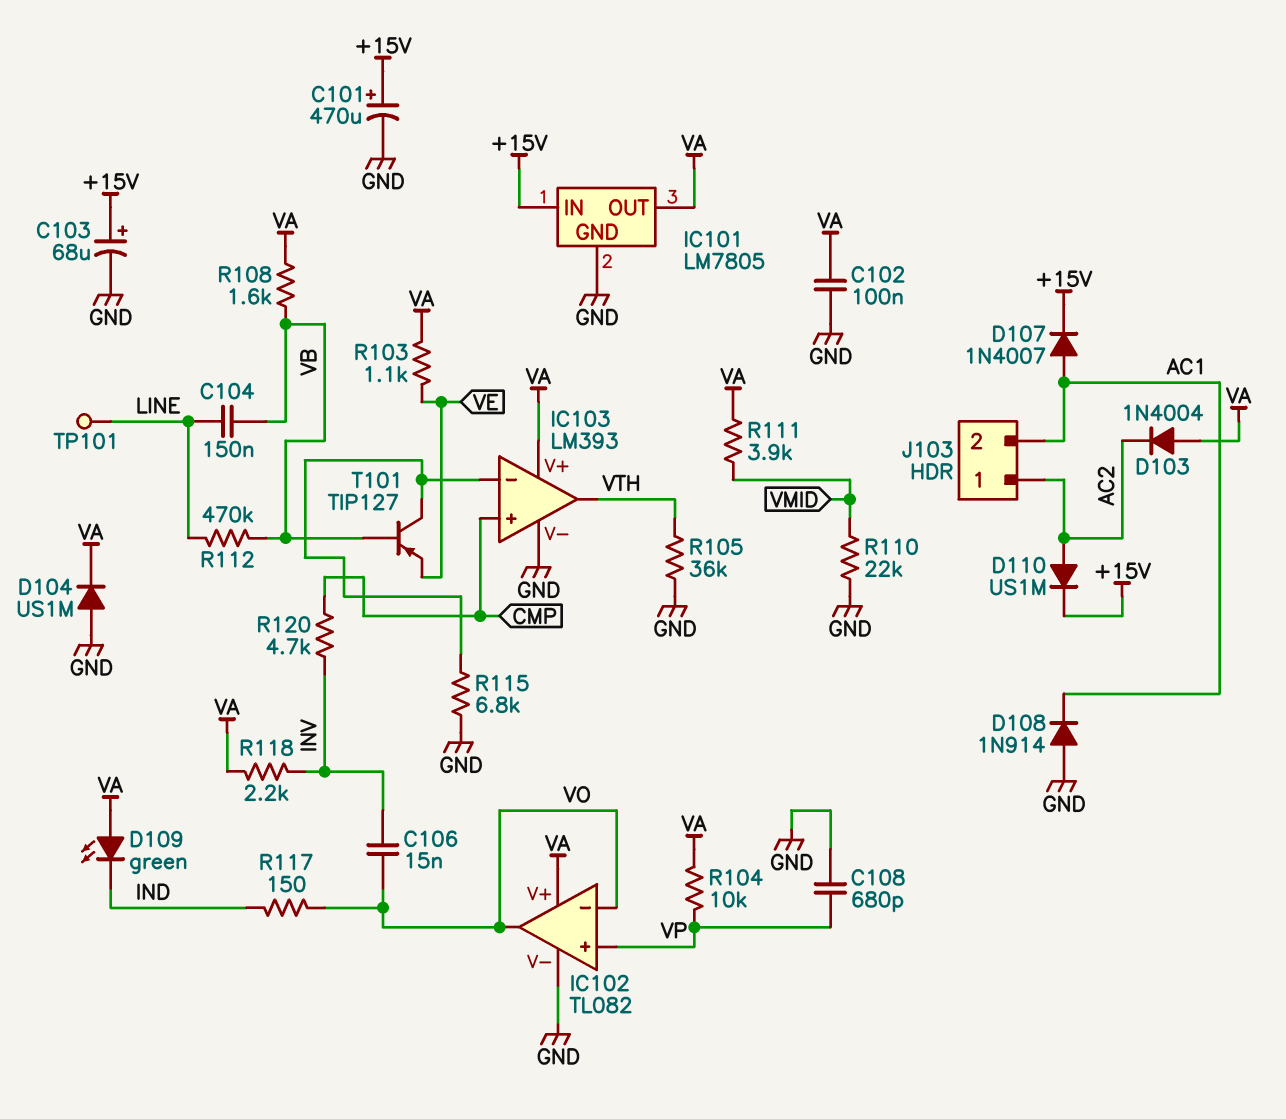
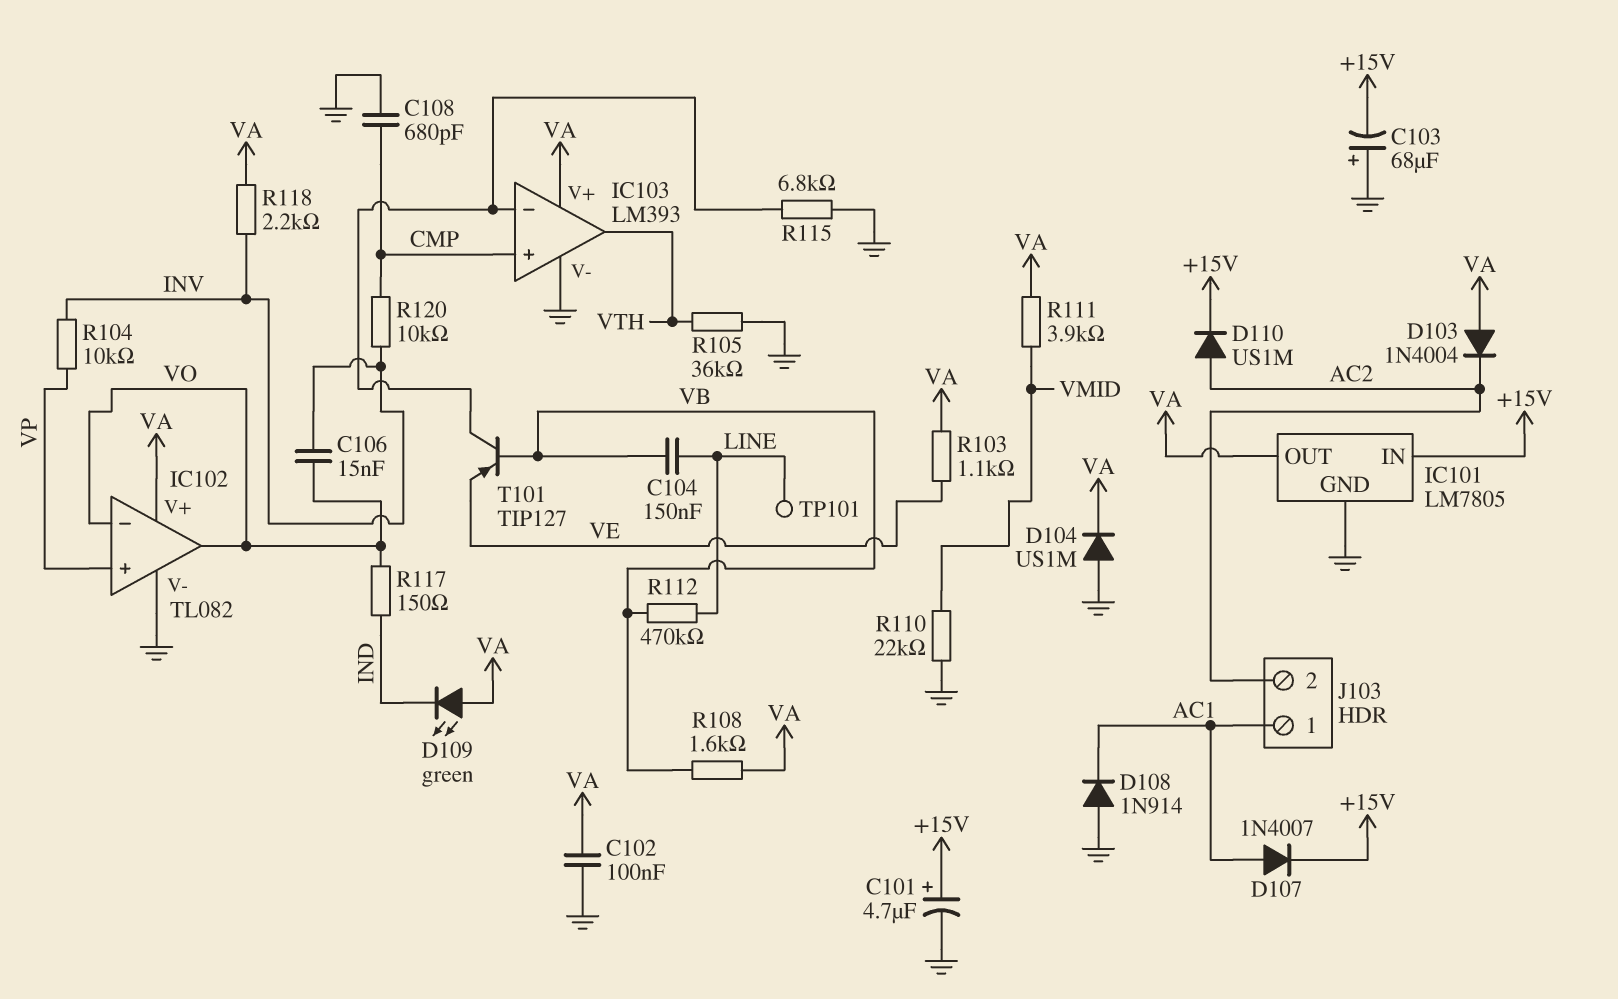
C101: 470uF (plus +15V, minus GND) -> 4.7uF (plus +15V, minus GND)
C103: 68uF (plus +15V, minus GND) -> 68uF (plus GND, minus +15V)
C108: 680pF (GND, VP) -> 680pF (CMP, GND)
J103 pin 1: AC2 -> AC1
J103 pin 2: AC1 -> AC2
R104: 10k (VA, VP) -> 10k (INV, VP)
R120: 4.7k (CMP, INV) -> 10k (CMP, INV)

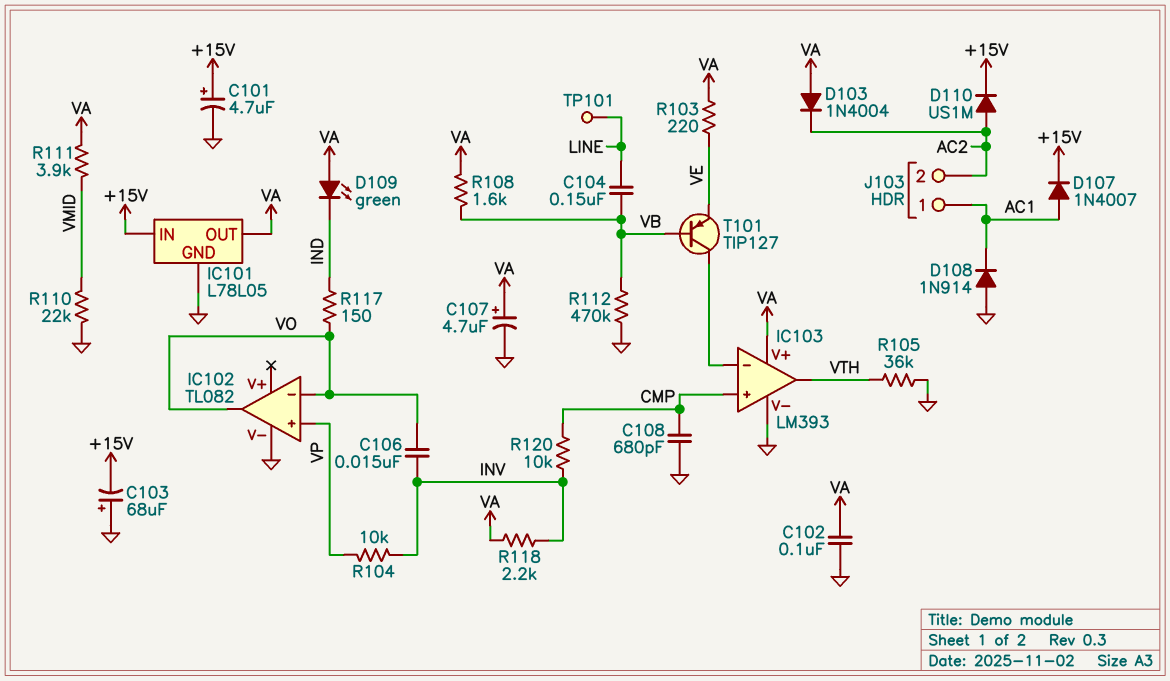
C107: none -> 4.7uF (plus VA, minus GND)
D104: diode US1M (A GND, K VA) -> none
IC101: LM7805 -> L78L05
IC102 pin V+: VA -> none
R103: 1.1k (VA, VE) -> 220 (VA, VE)
R112: 470k (LINE, VB) -> 470k (GND, VB)
R115: 6.8k (GND, IC103/in-) -> none

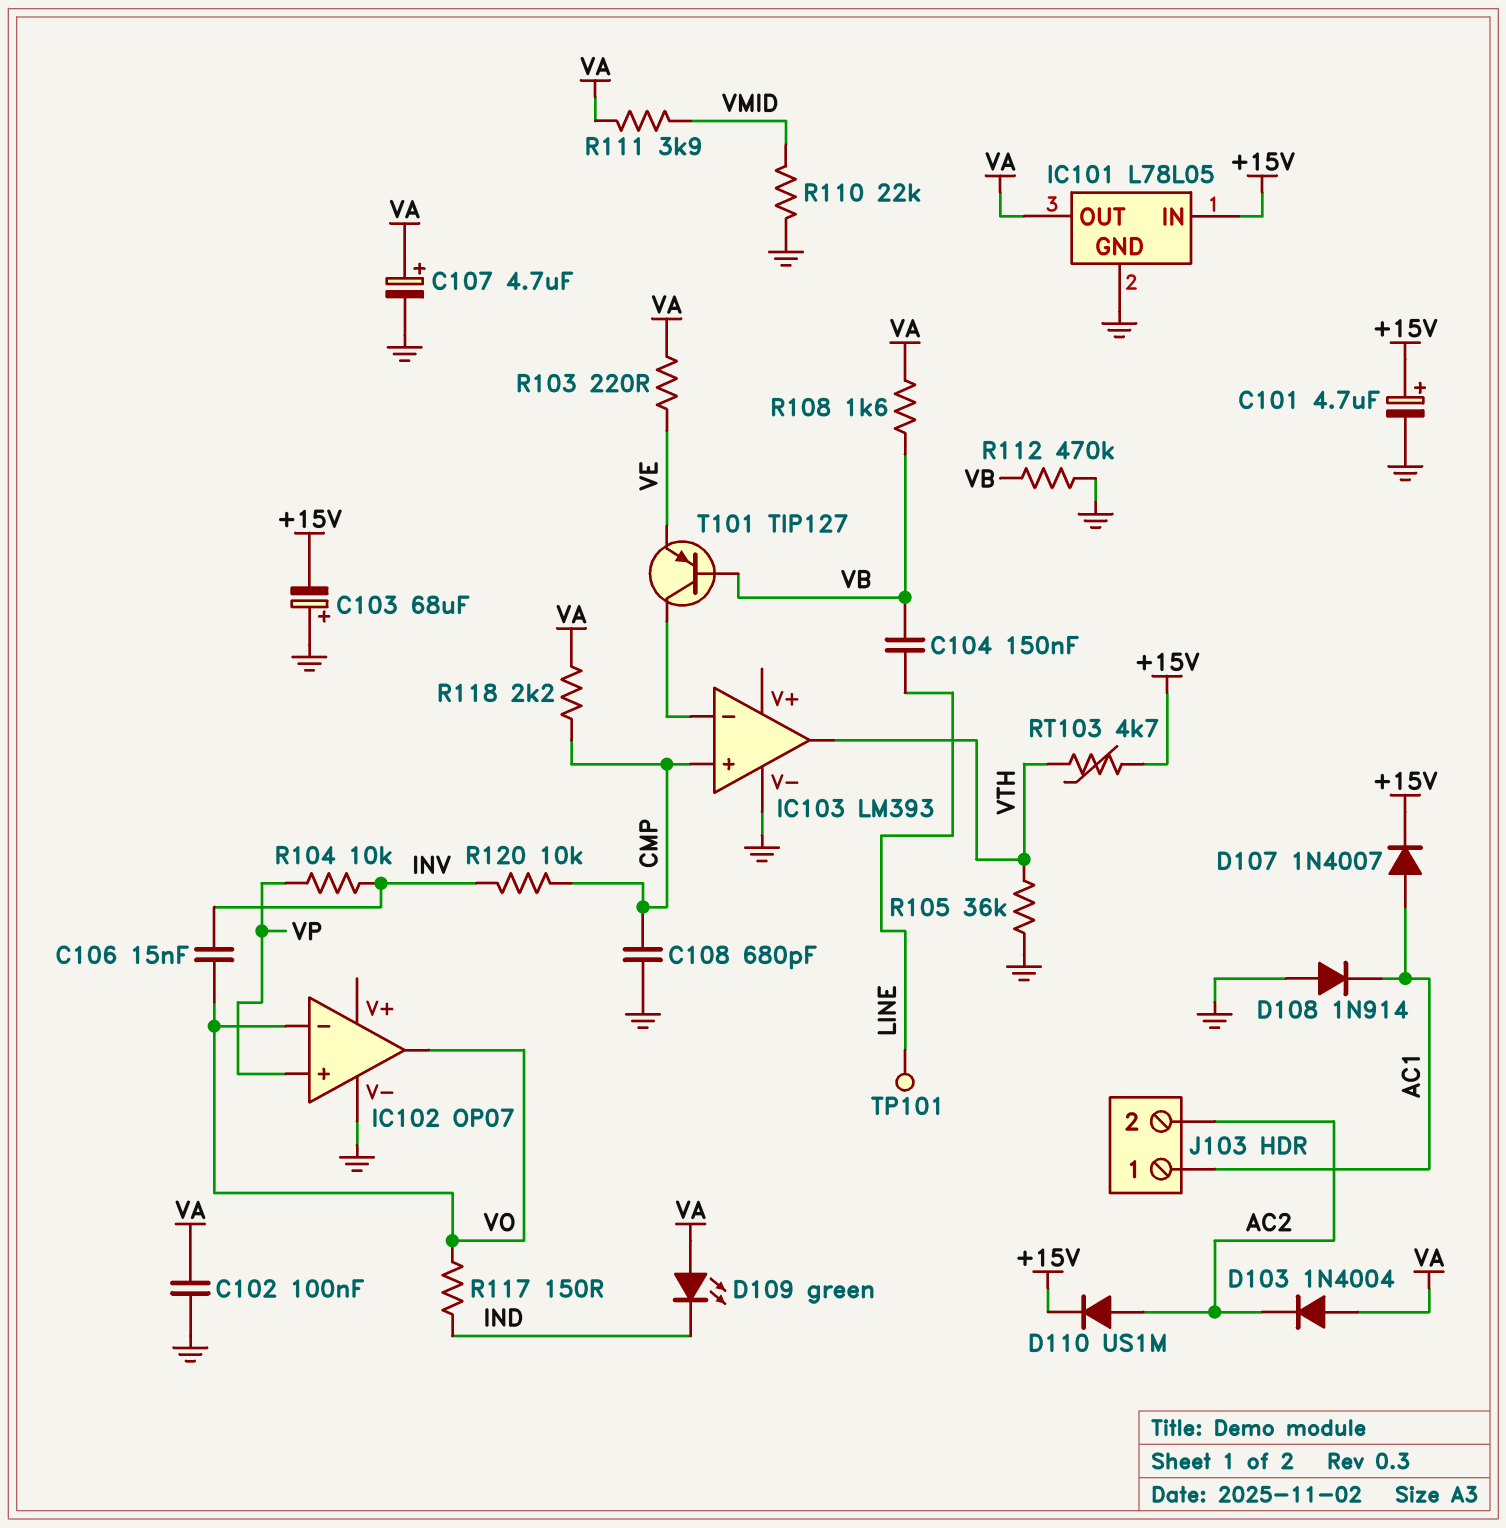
IC102: TL082 -> OP07
IC103 pin V+: VA -> none
R118: 2.2k (INV, VA) -> 2.2k (CMP, VA)
RT103: none -> 4.7k (+15V, VTH)

